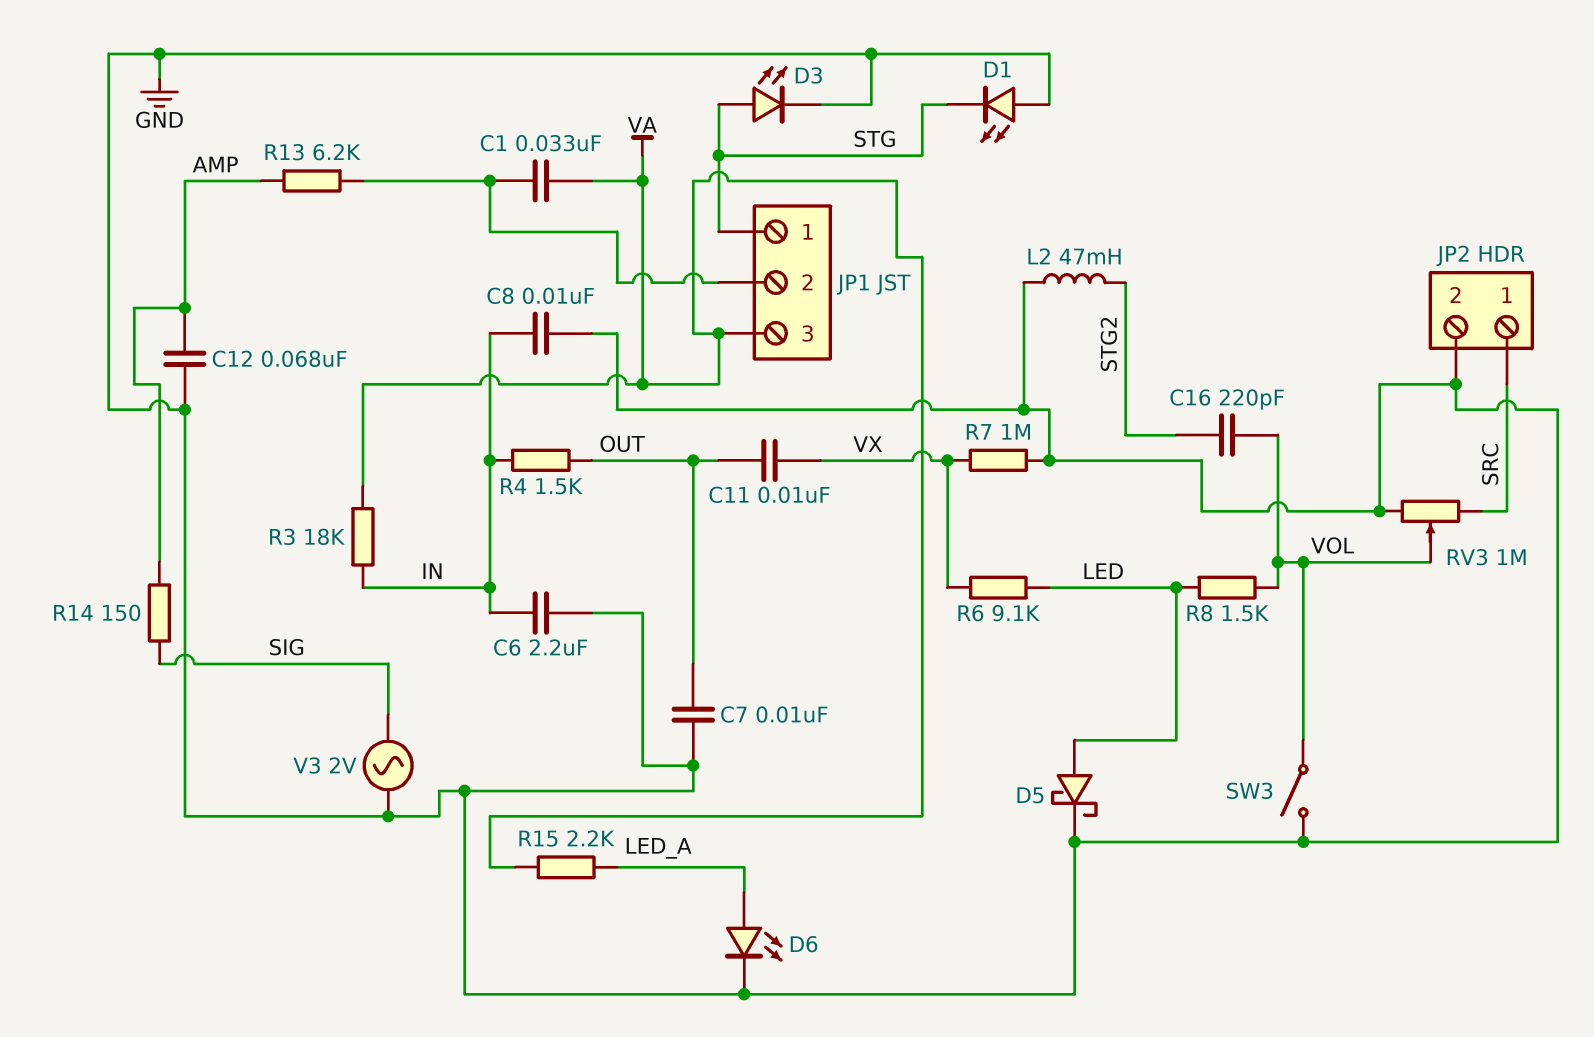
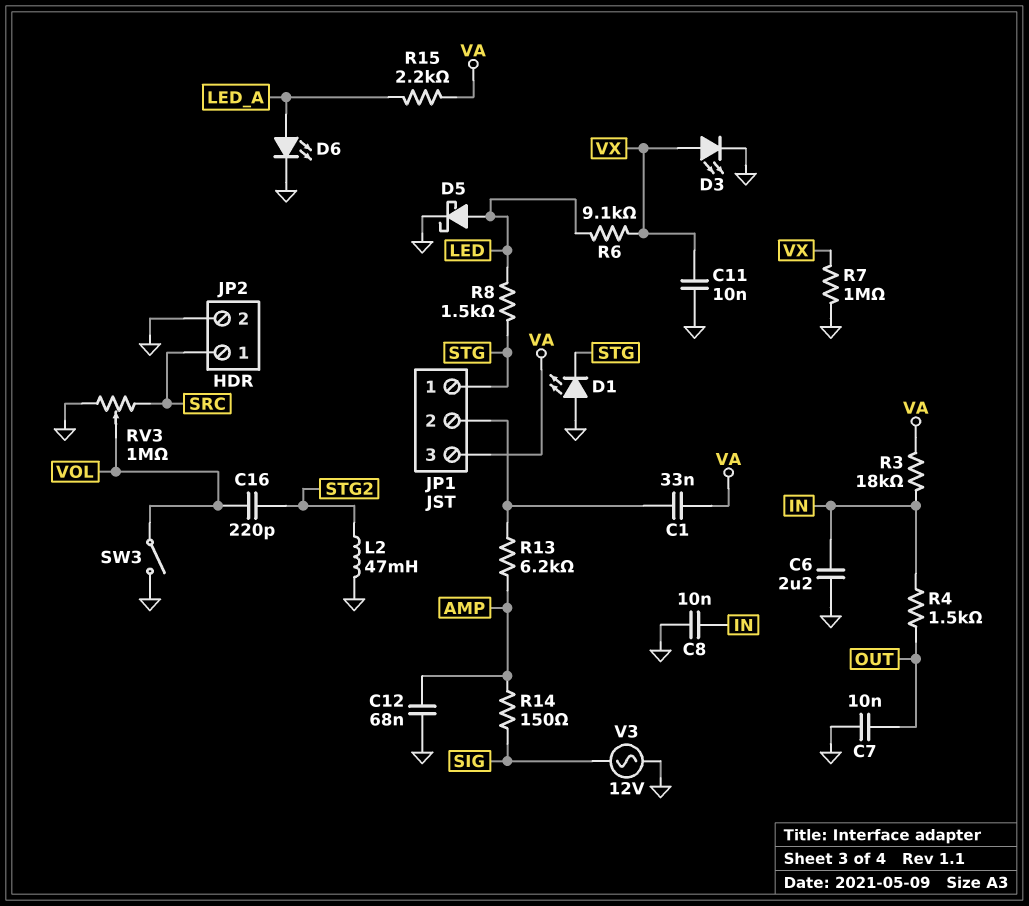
C11: 10nF (OUT, VX) -> 10nF (GND, VX)
D3: LED (A STG, K GND) -> LED (A VX, K GND)
R8: 1.5k (LED, VOL) -> 1.5k (LED, STG)
V3: AC 2V (GND, SIG) -> AC 12V (GND, SIG)

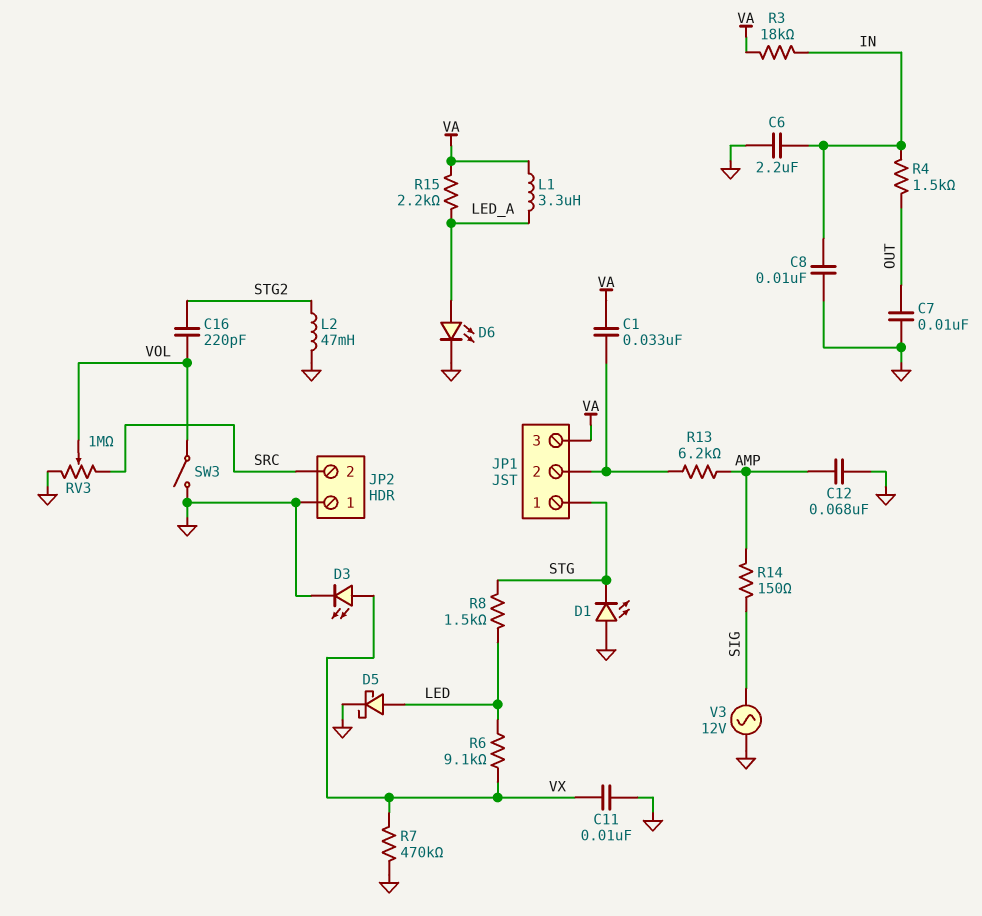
JP2 pin 1: SRC -> GND
JP2 pin 2: GND -> SRC
L1: none -> 3.3uH (LED_A, VA)
R7: 1M (GND, VX) -> 470k (GND, VX)

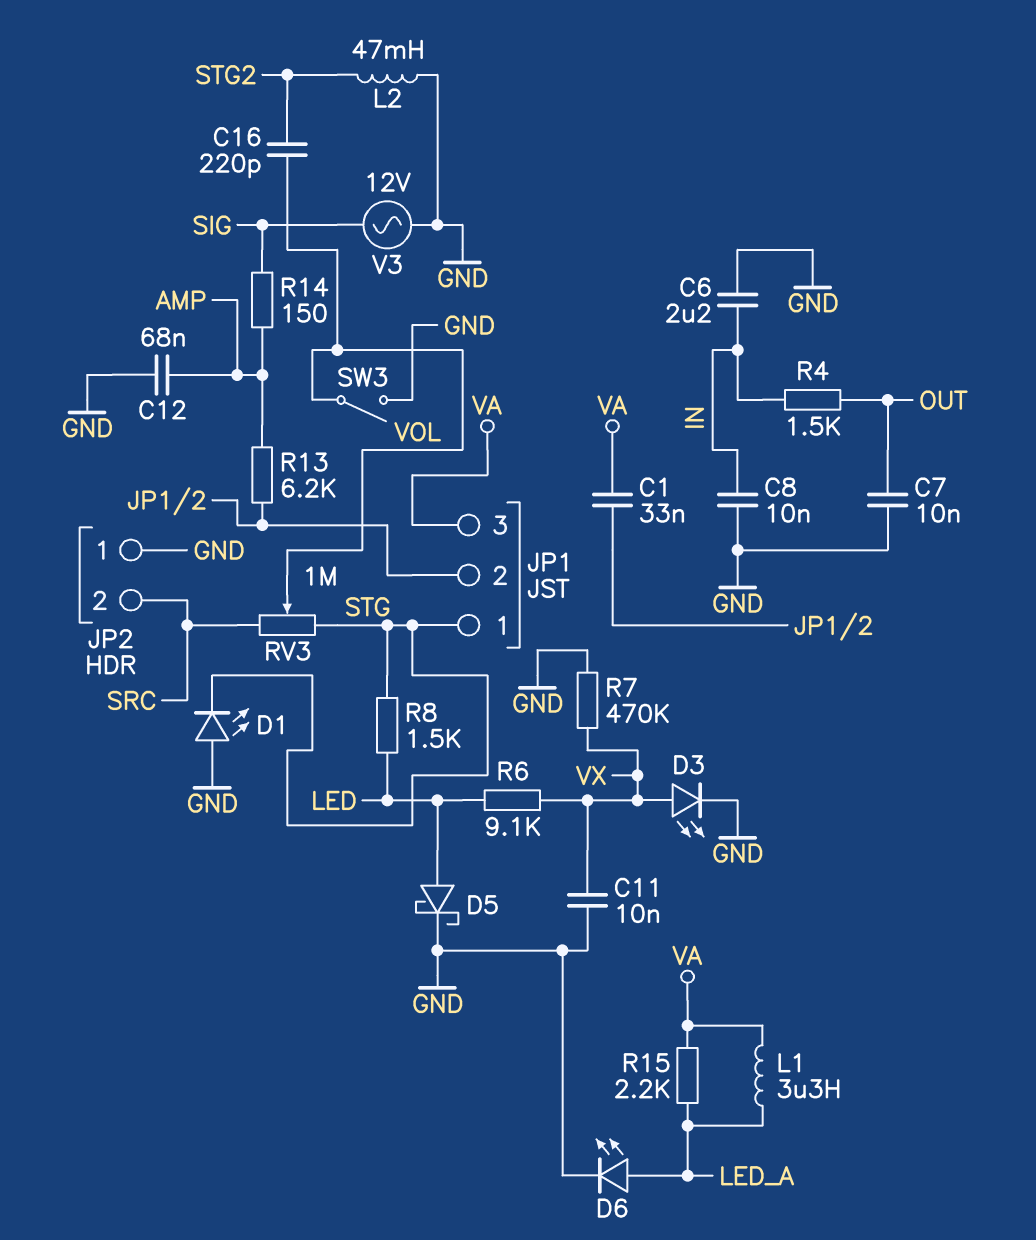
R3: 18k (IN, VA) -> none
RV3: 1M (GND, SRC, wiper VOL) -> 1M (SRC, STG, wiper VOL)

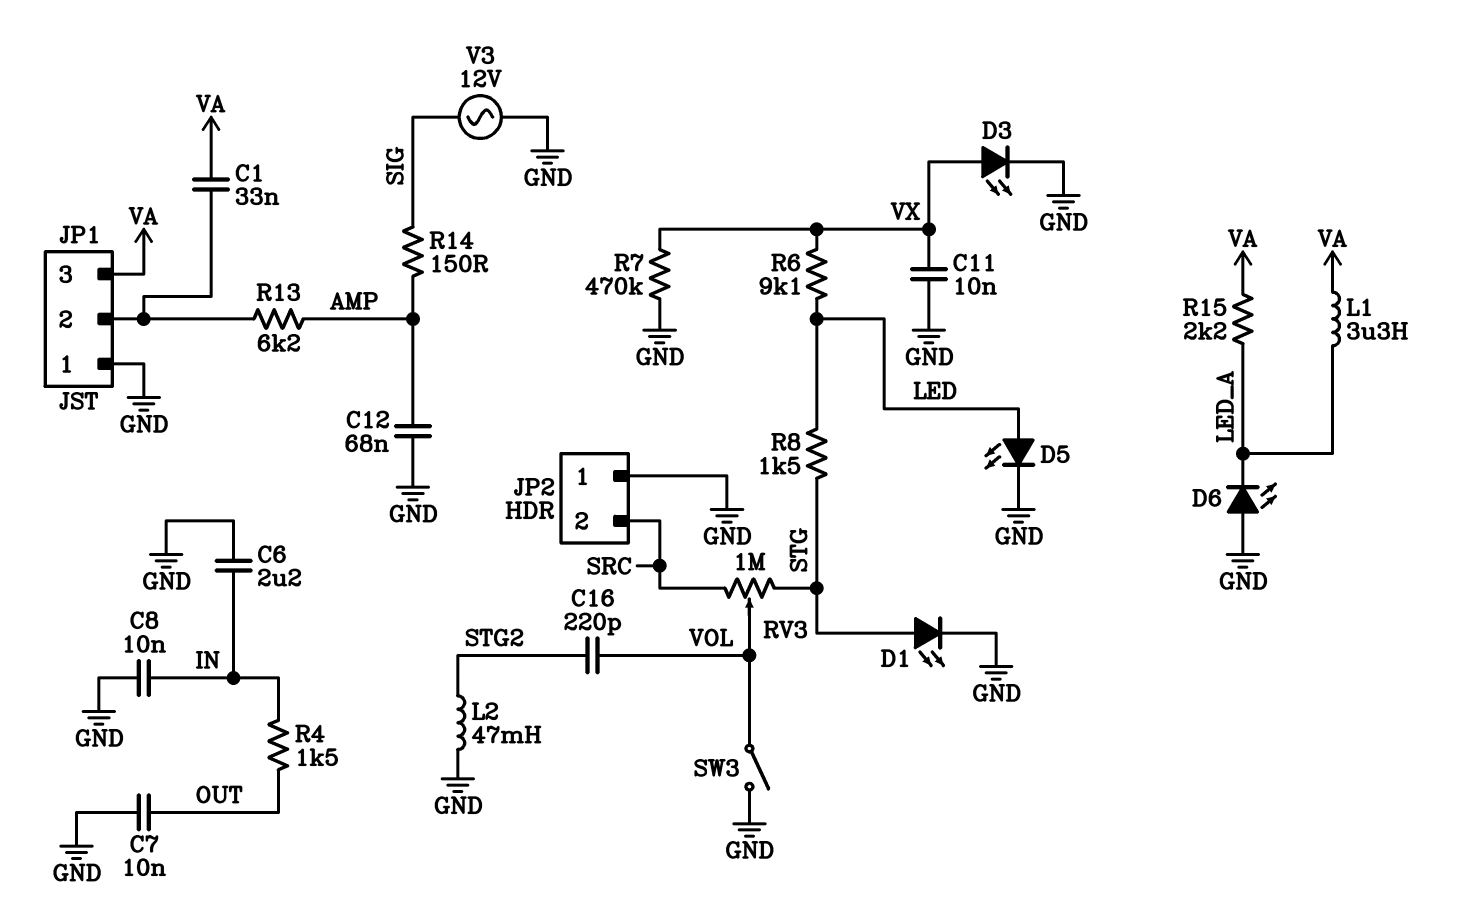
D1: LED (A GND, K STG) -> LED (A STG, K GND)
D5: schottky (A LED, K GND) -> LED (A LED, K GND)
D6: LED (A LED_A, K GND) -> LED (A GND, K LED_A)
JP1 pin 1: STG -> GND

